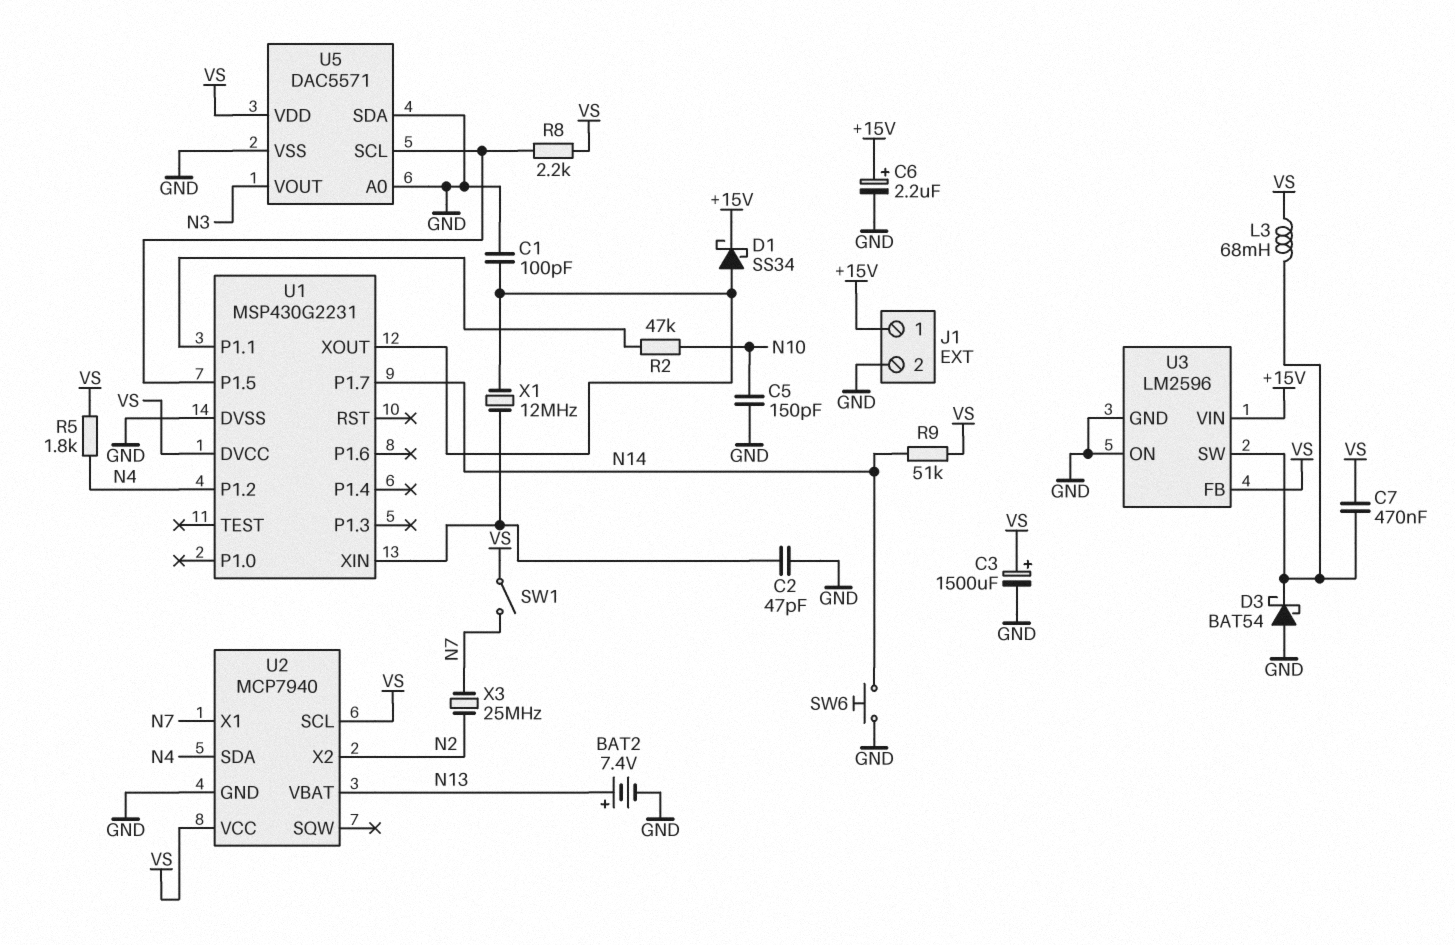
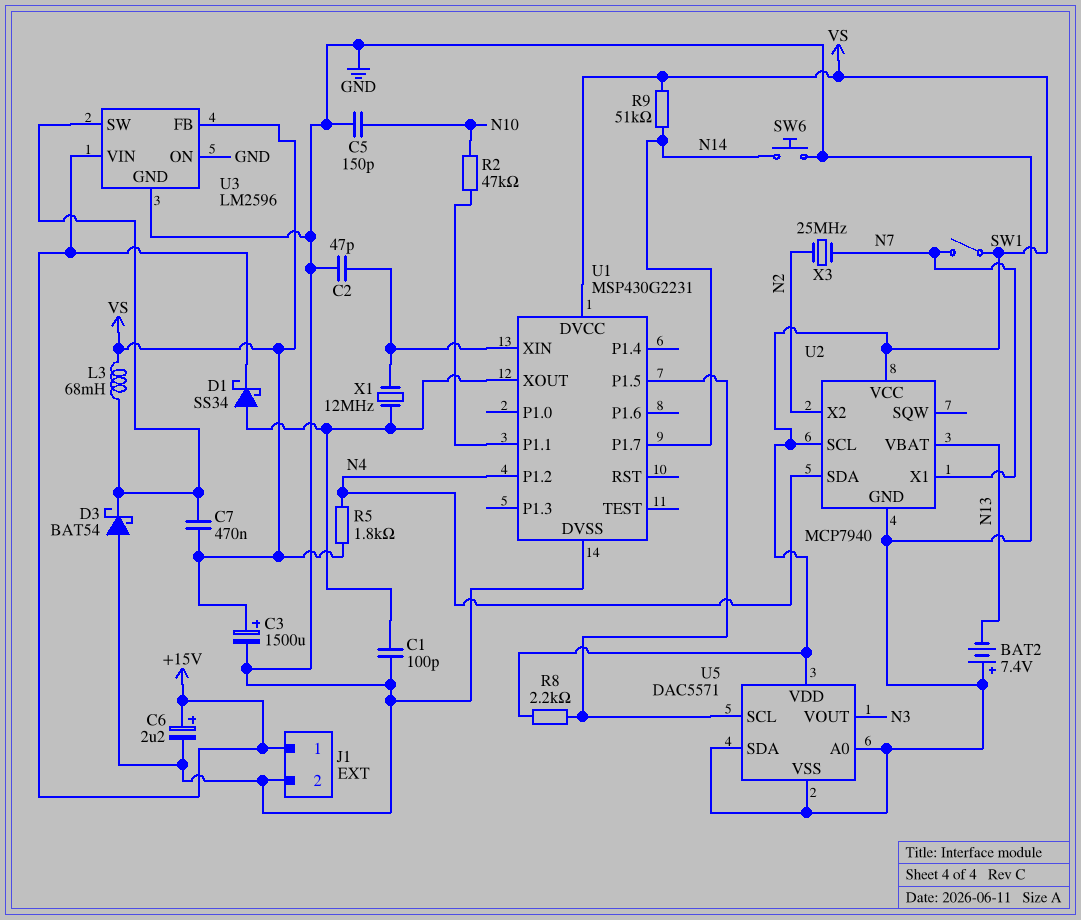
BAT2: 7.4V (plus N13, minus GND) -> 7.4V (plus GND, minus N13)

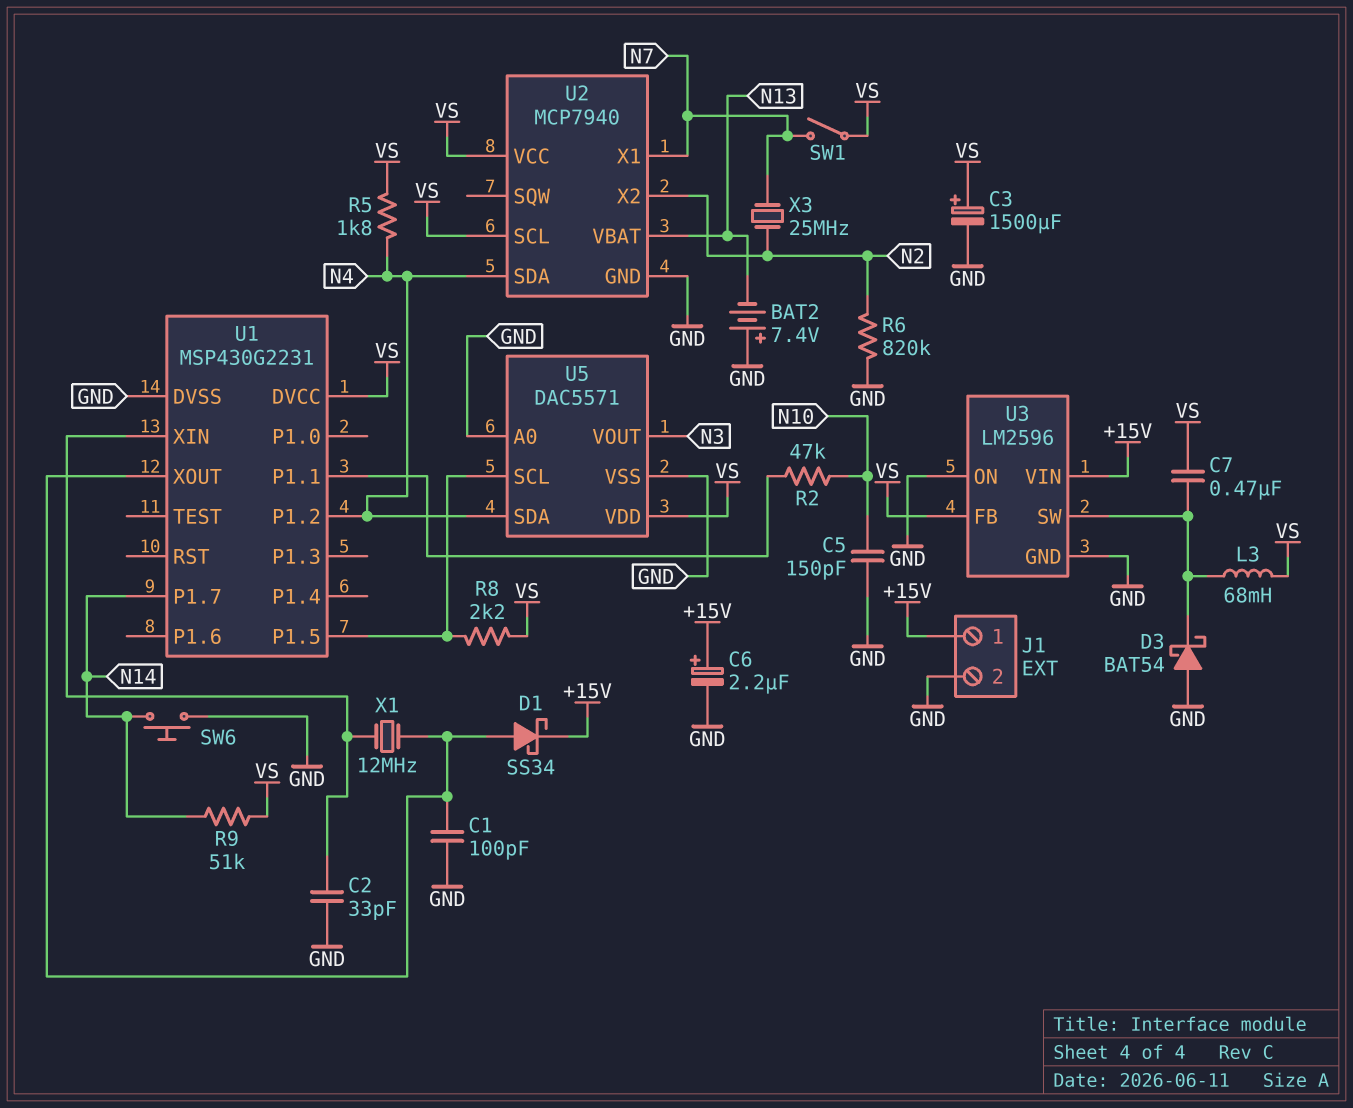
C2: 47pF (GND, U1/XIN) -> 33pF (GND, U1/XIN)
R6: none -> 820k (GND, N2)
U5 pin SDA: GND -> N4

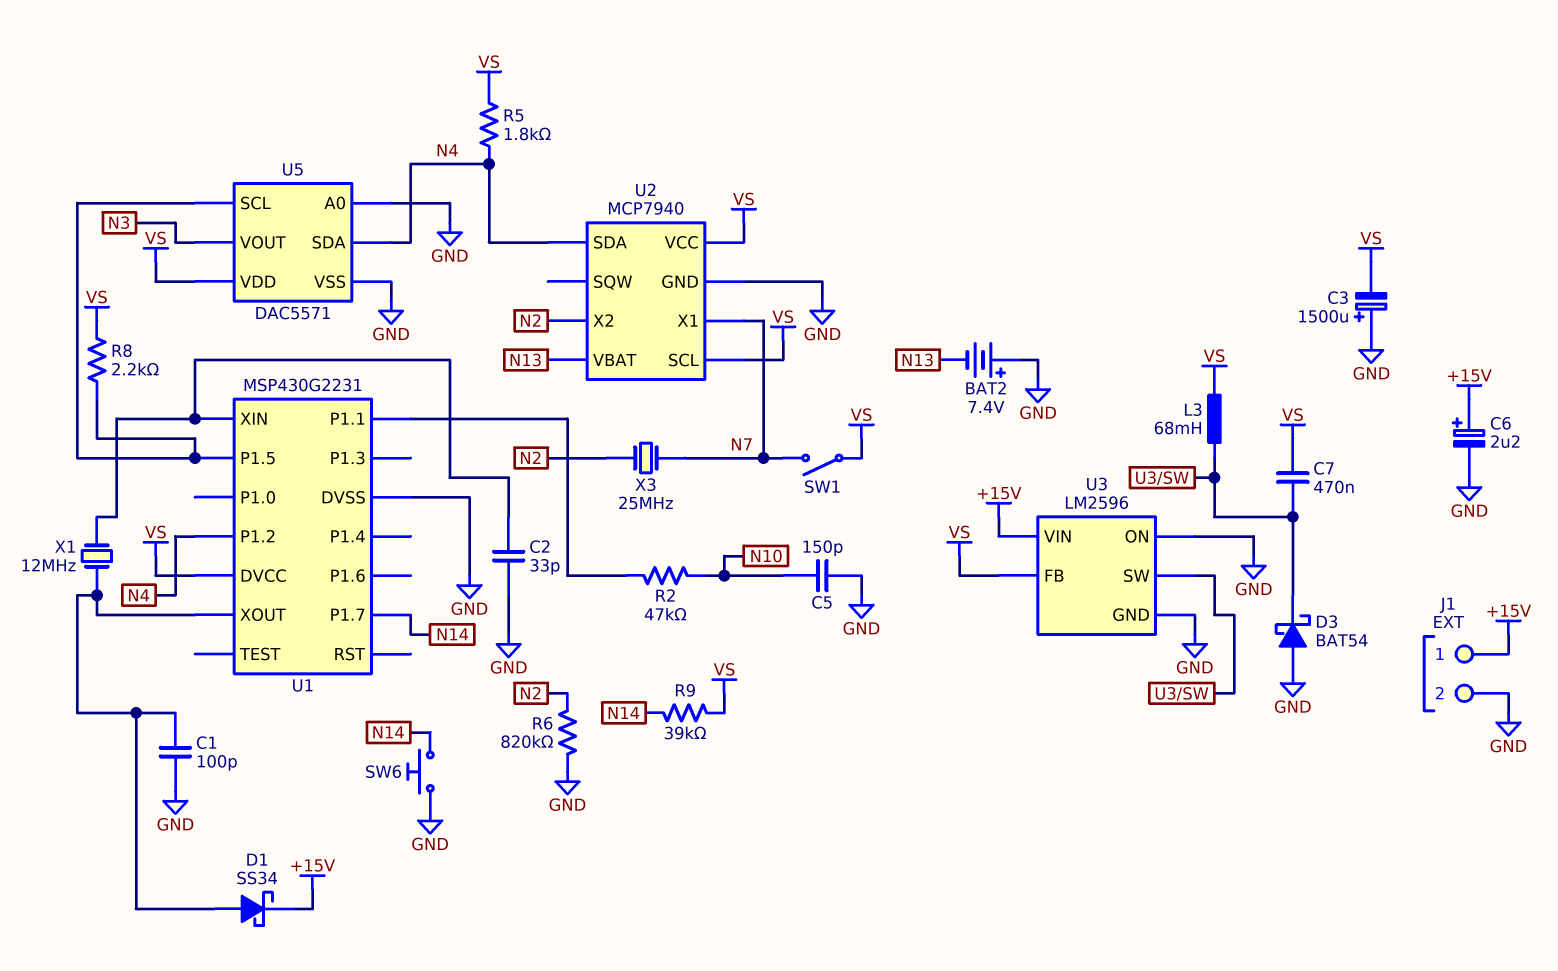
C3: 1500uF (plus VS, minus GND) -> 1500uF (plus GND, minus VS)
R9: 51k (N14, VS) -> 39k (N14, VS)

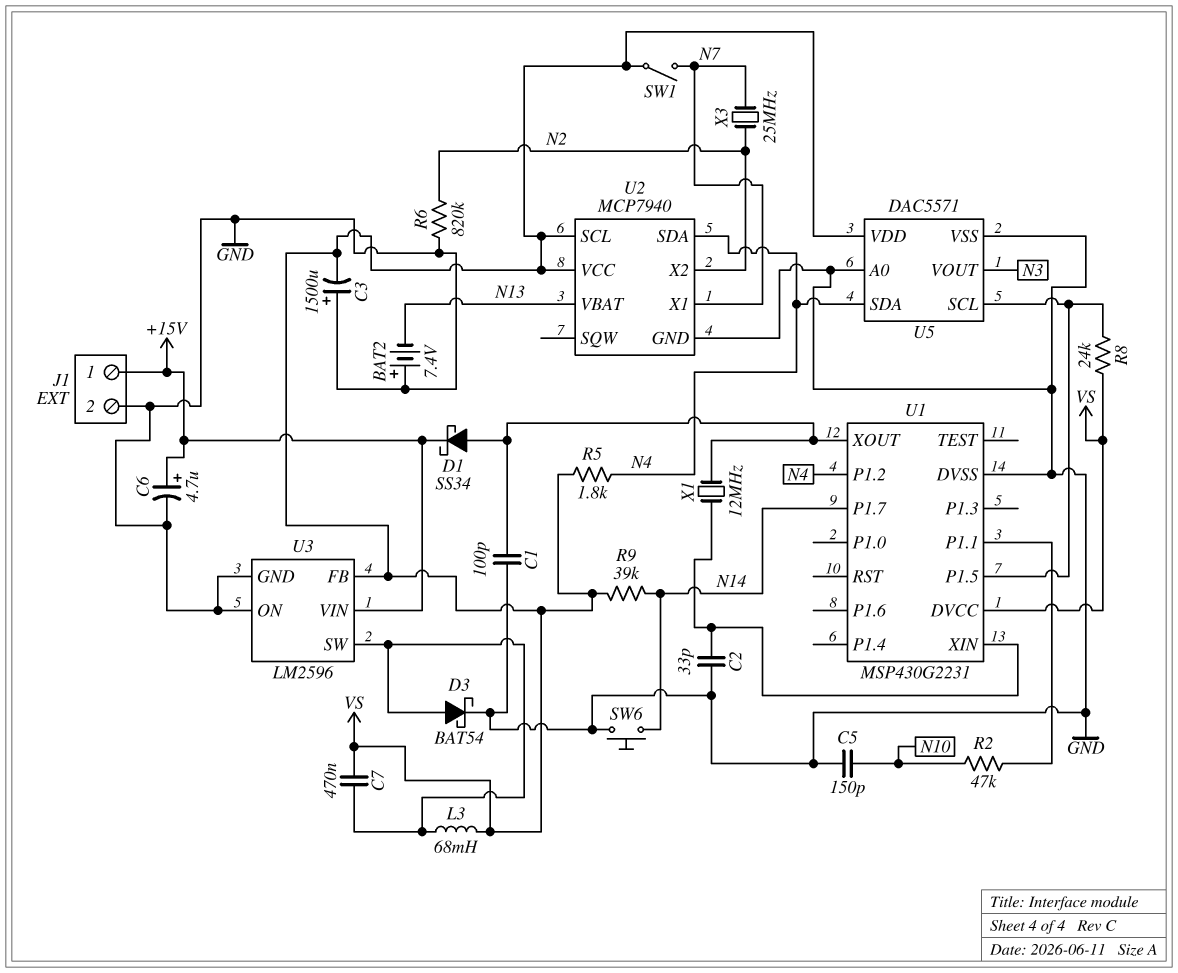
C6: 2.2uF (plus +15V, minus GND) -> 4.7uF (plus +15V, minus GND)
D3: schottky BAT54 (A GND, K U3/SW) -> schottky BAT54 (A U3/SW, K GND)
R8: 2.2k (U1/P1.5, VS) -> 24k (U1/P1.5, VS)

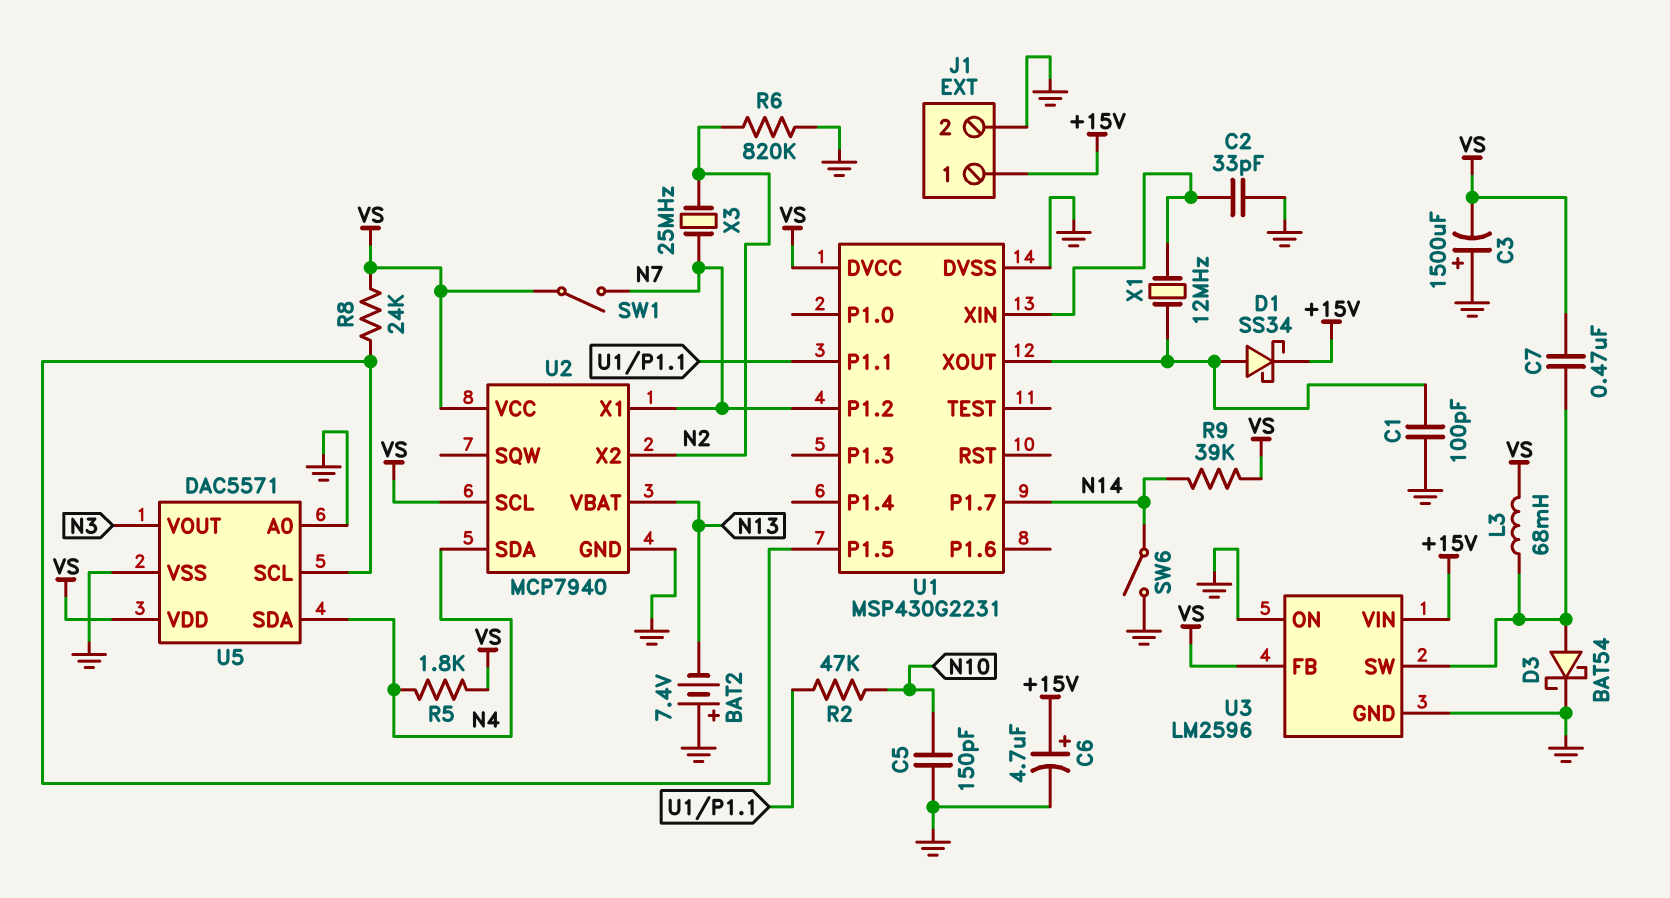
SW6: button (GND, N14) -> switch (GND, N14)
U1 pin P1.2: N4 -> N7

